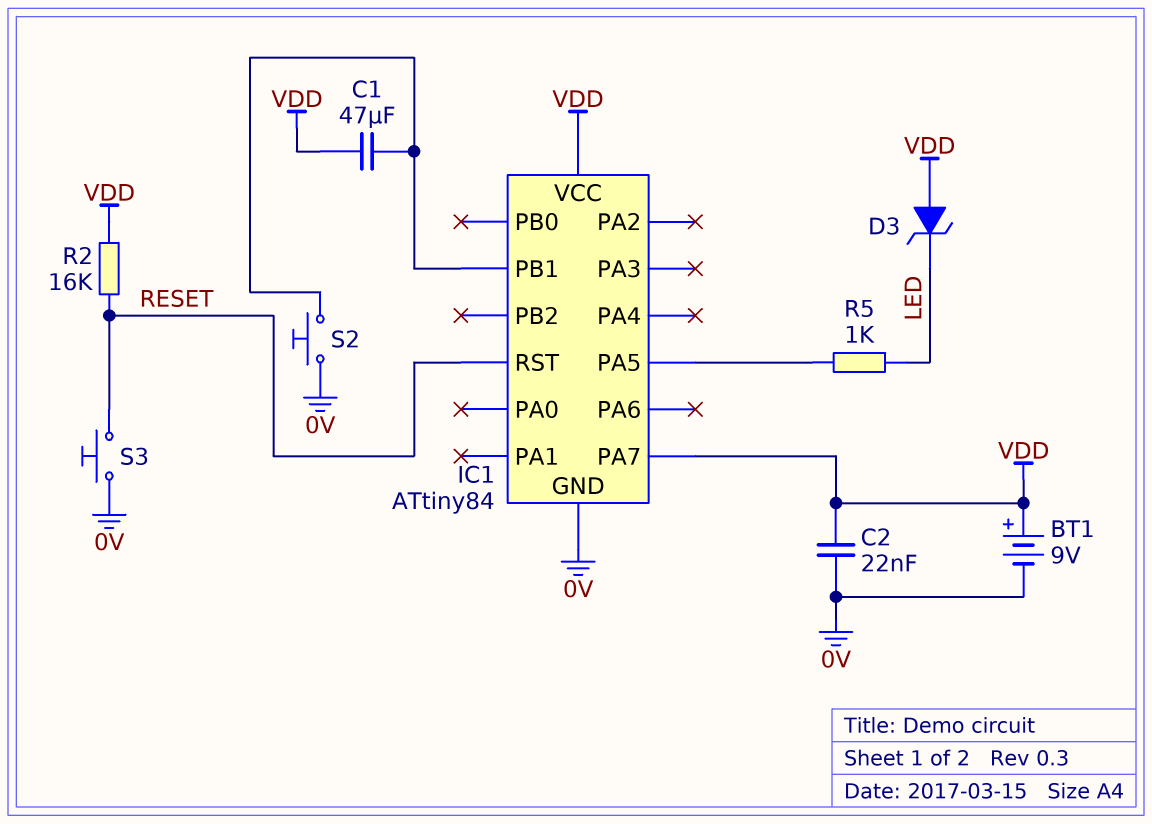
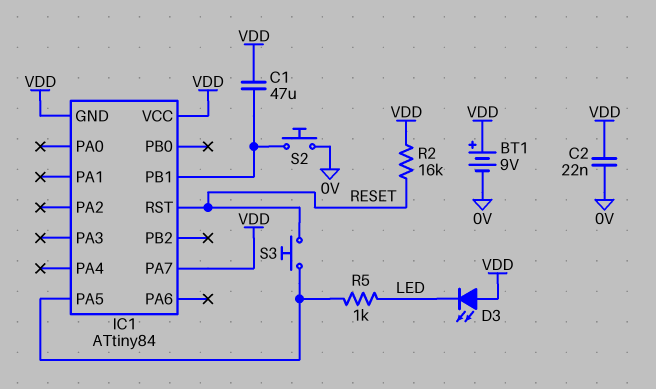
D3: zener (A VDD, K LED) -> LED (A VDD, K LED)
IC1 pin GND: 0V -> VDD
S3: button (0V, RESET) -> button (IC1/PA5, RESET)

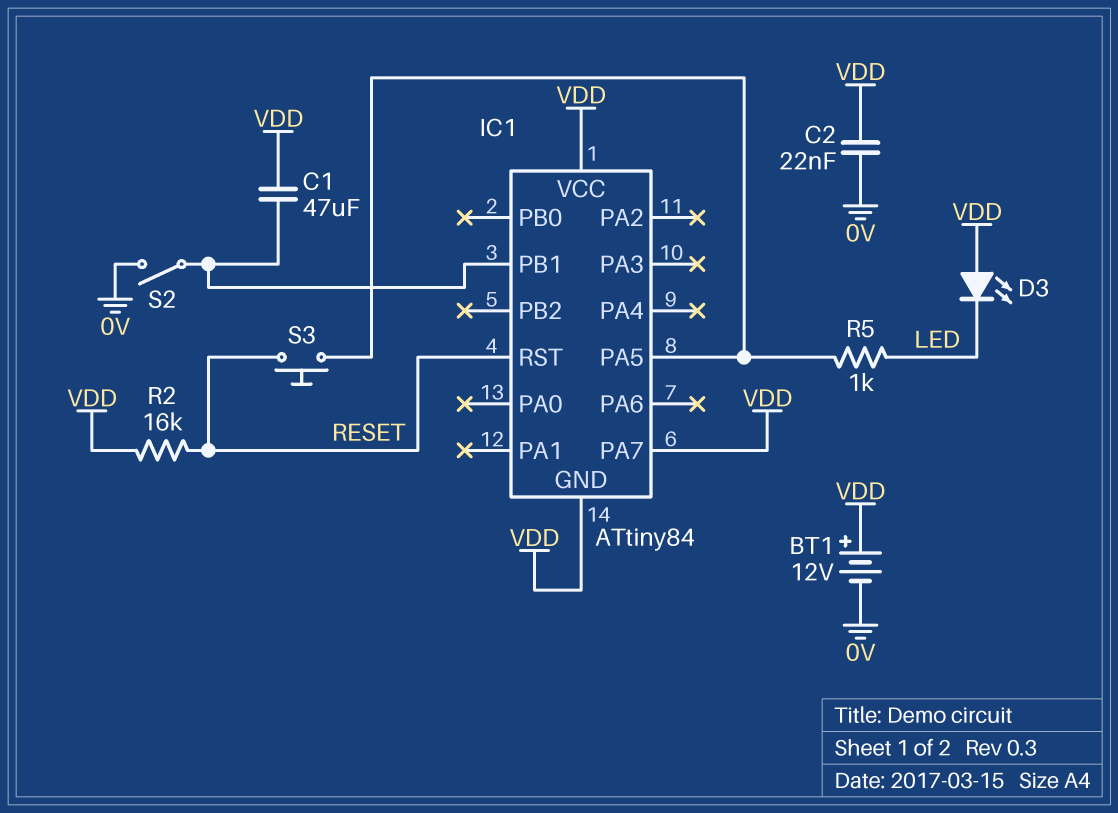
BT1: 9V (plus VDD, minus 0V) -> 12V (plus VDD, minus 0V)
S2: button (0V, IC1/PB1) -> switch (0V, IC1/PB1)

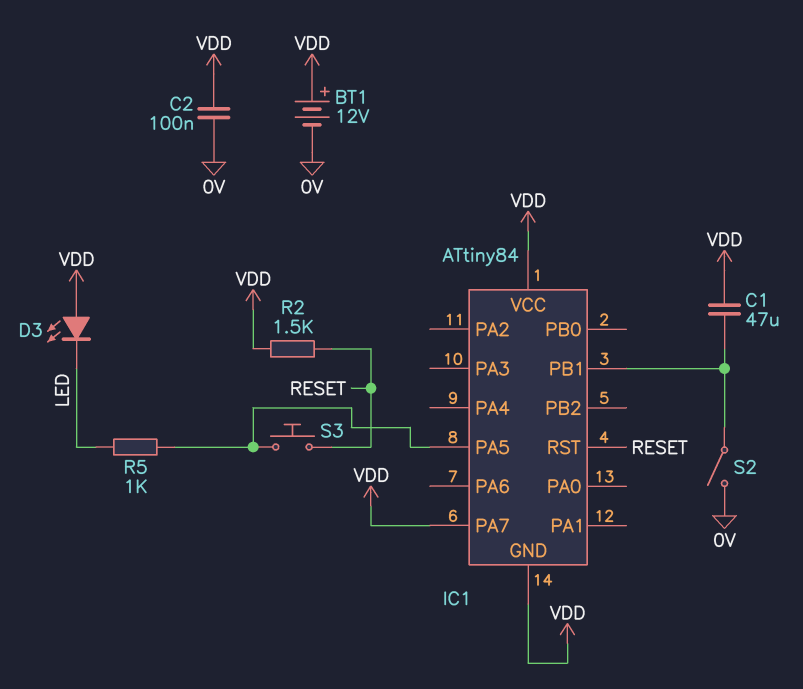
C2: 22nF (0V, VDD) -> 100nF (0V, VDD)
R2: 16k (RESET, VDD) -> 1.5k (RESET, VDD)

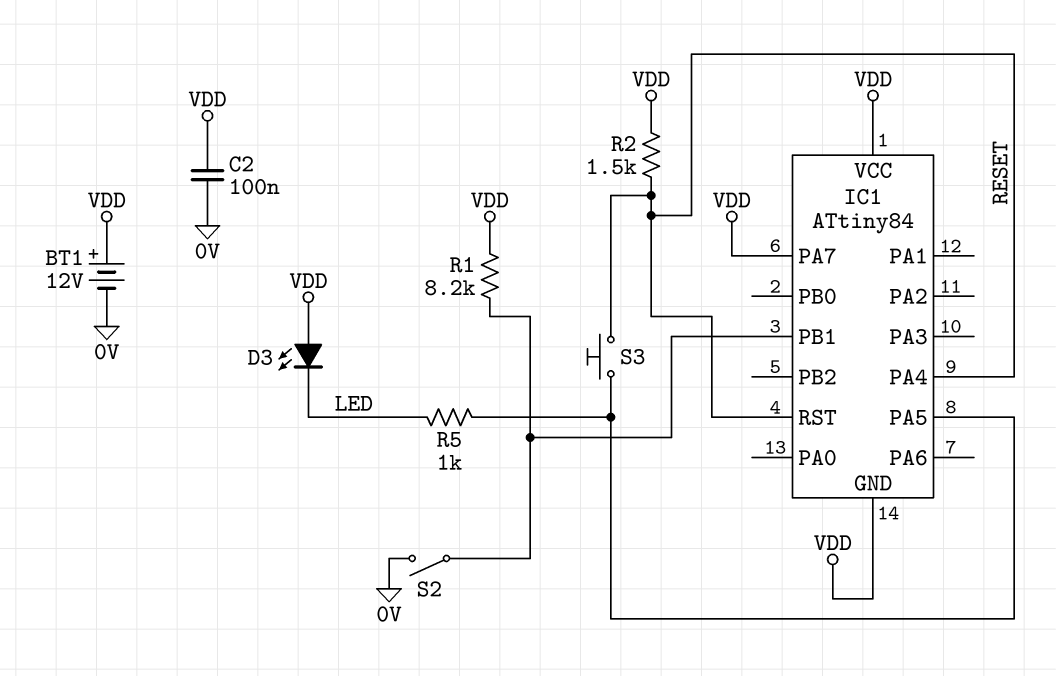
C1: 47uF (IC1/PB1, VDD) -> none
IC1 pin PA4: none -> RESET
R1: none -> 8.2k (IC1/PB1, VDD)

